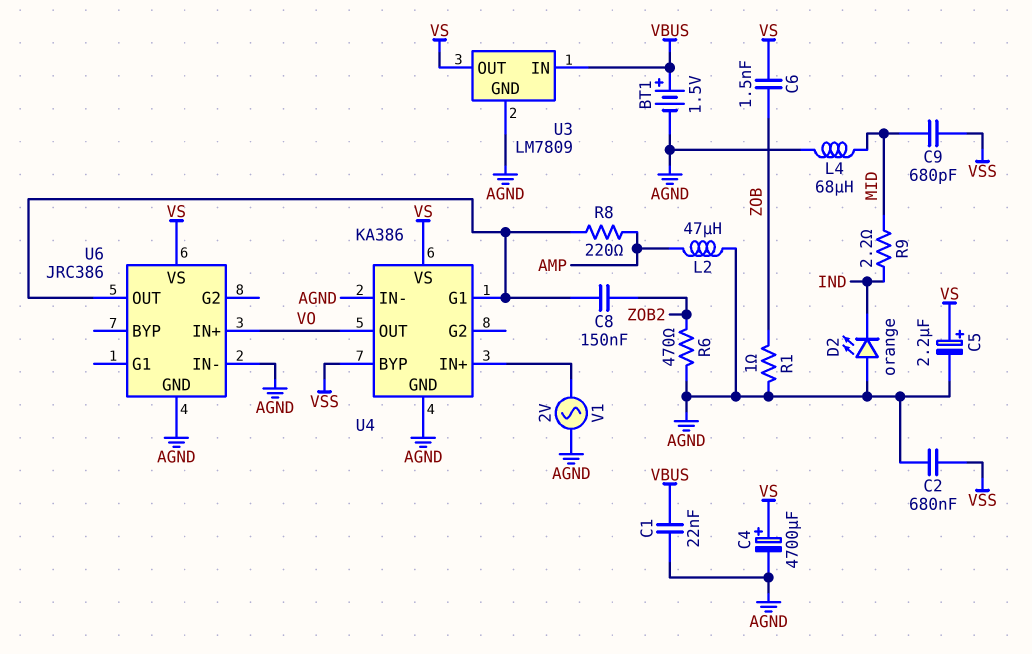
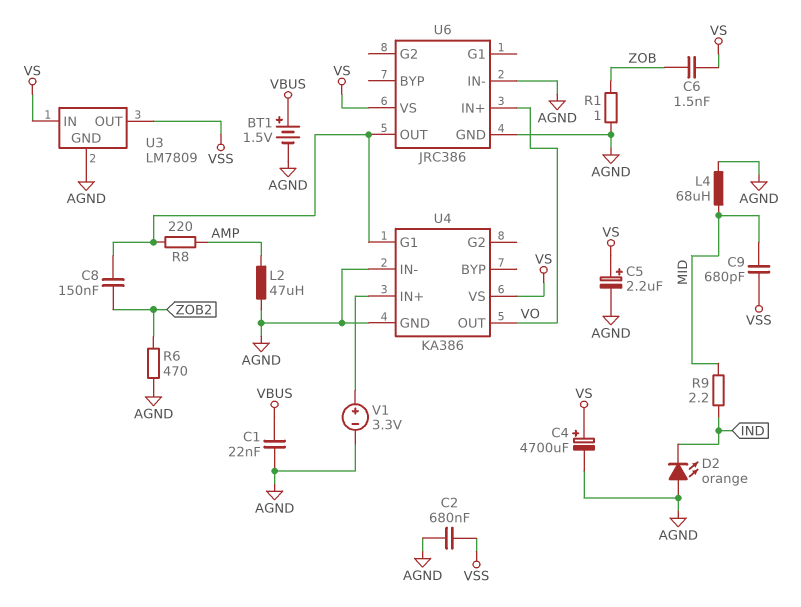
U3 pin IN: VBUS -> VS
U3 pin OUT: VS -> VSS
U4 pin BYP: VSS -> none
V1: AC 2V (AGND, U4/IN+) -> 3.3V (plus U4/IN+, minus AGND)

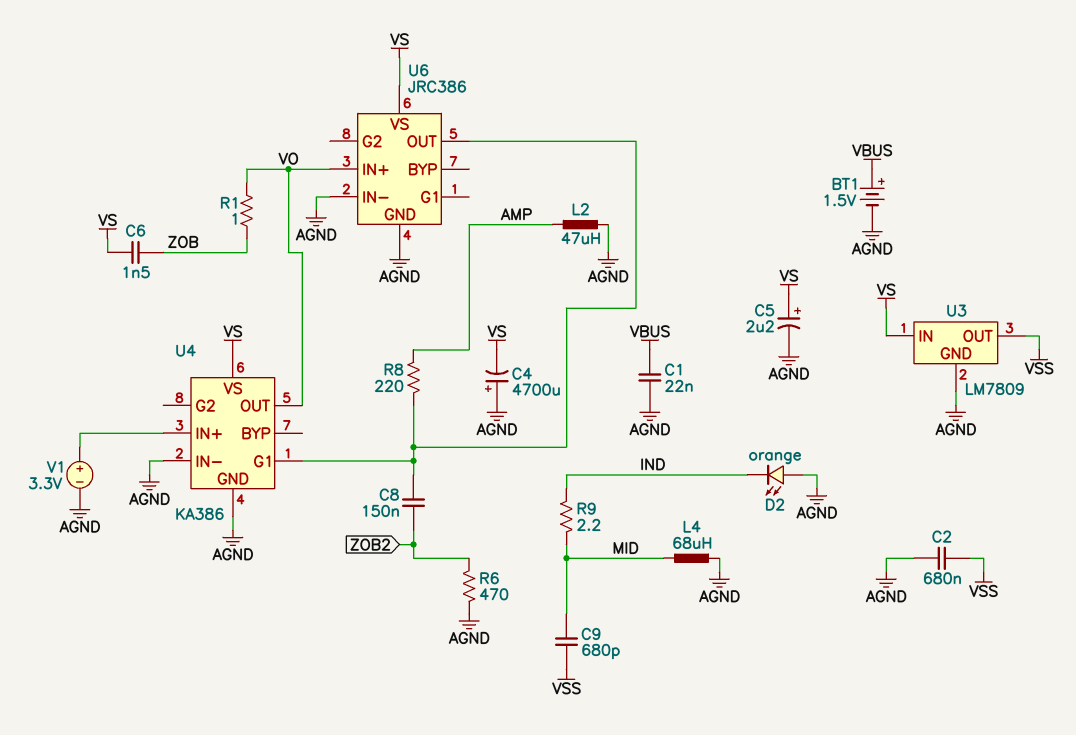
C4: 4700uF (plus VS, minus AGND) -> 4700uF (plus AGND, minus VS)
R1: 1 (AGND, ZOB) -> 1 (VO, ZOB)

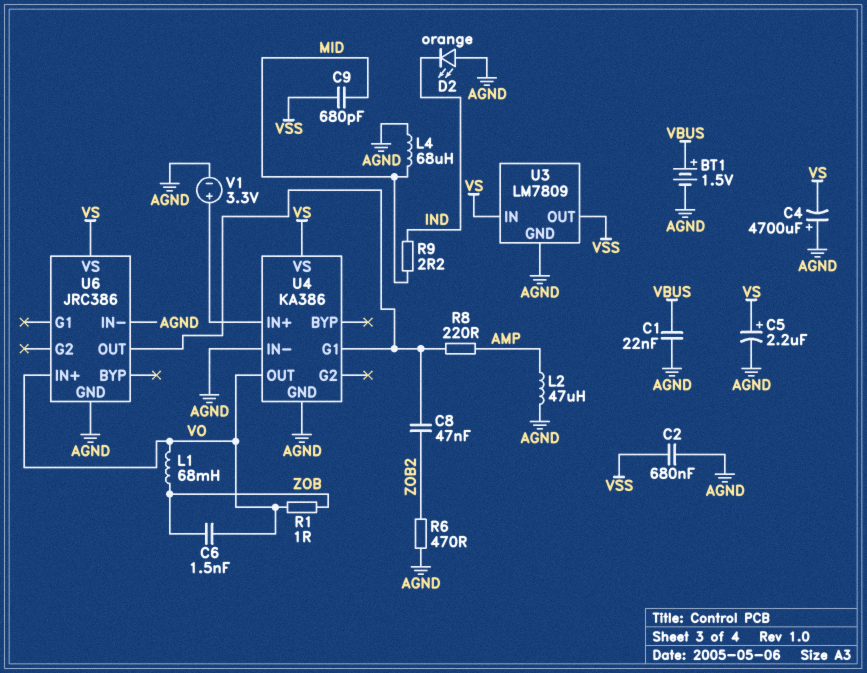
C6: 1.5nF (VS, ZOB) -> 1.5nF (VO, ZOB)
C8: 150nF (U4/G1, ZOB2) -> 47nF (U4/G1, ZOB2)
L1: none -> 68mH (VO, ZOB)

